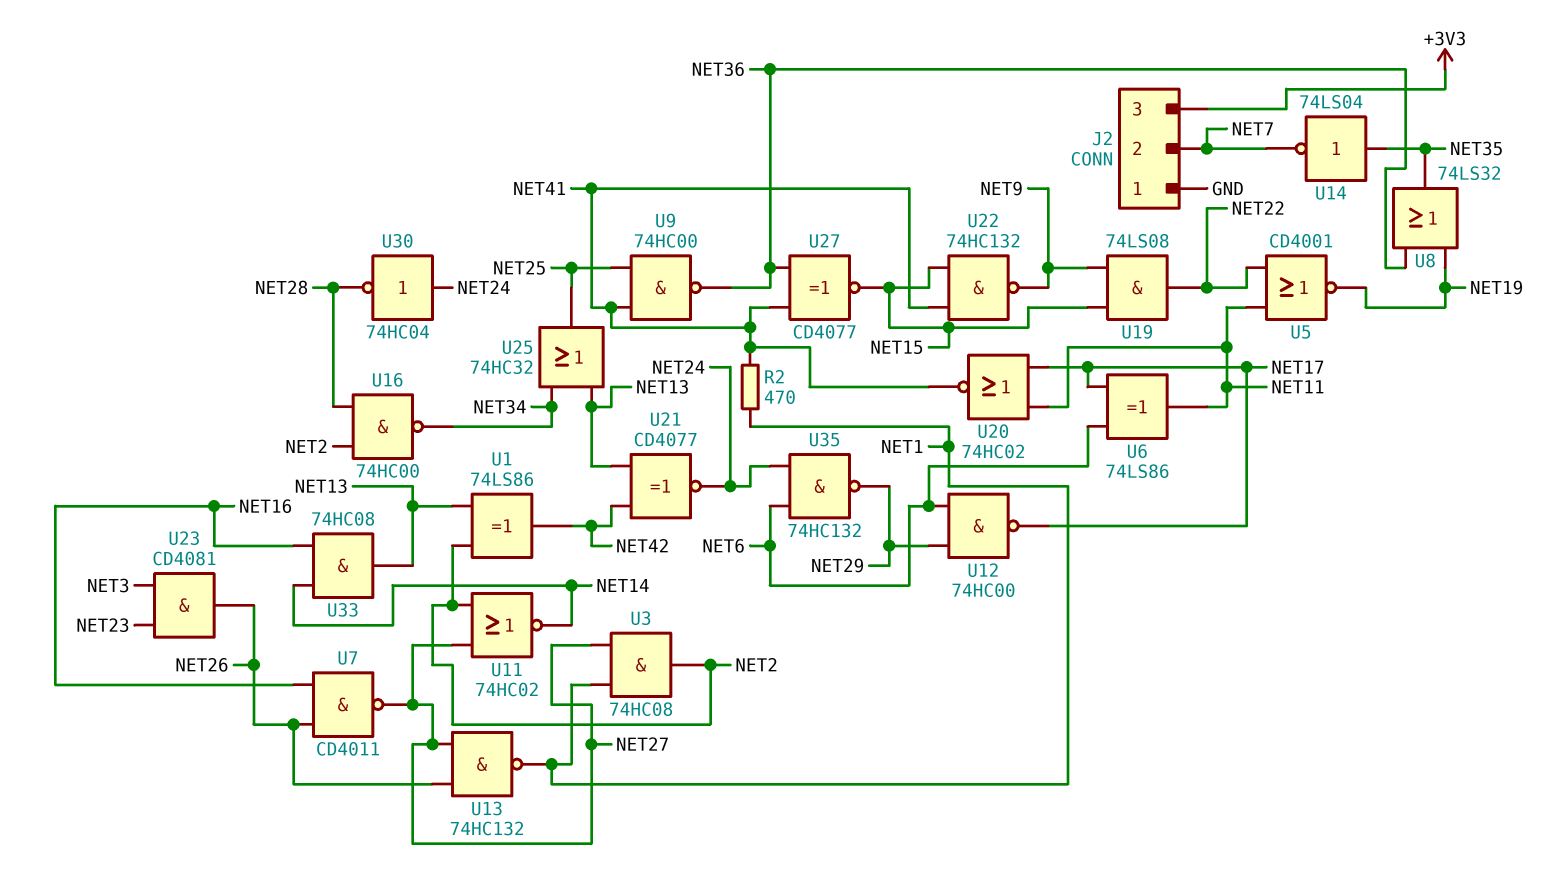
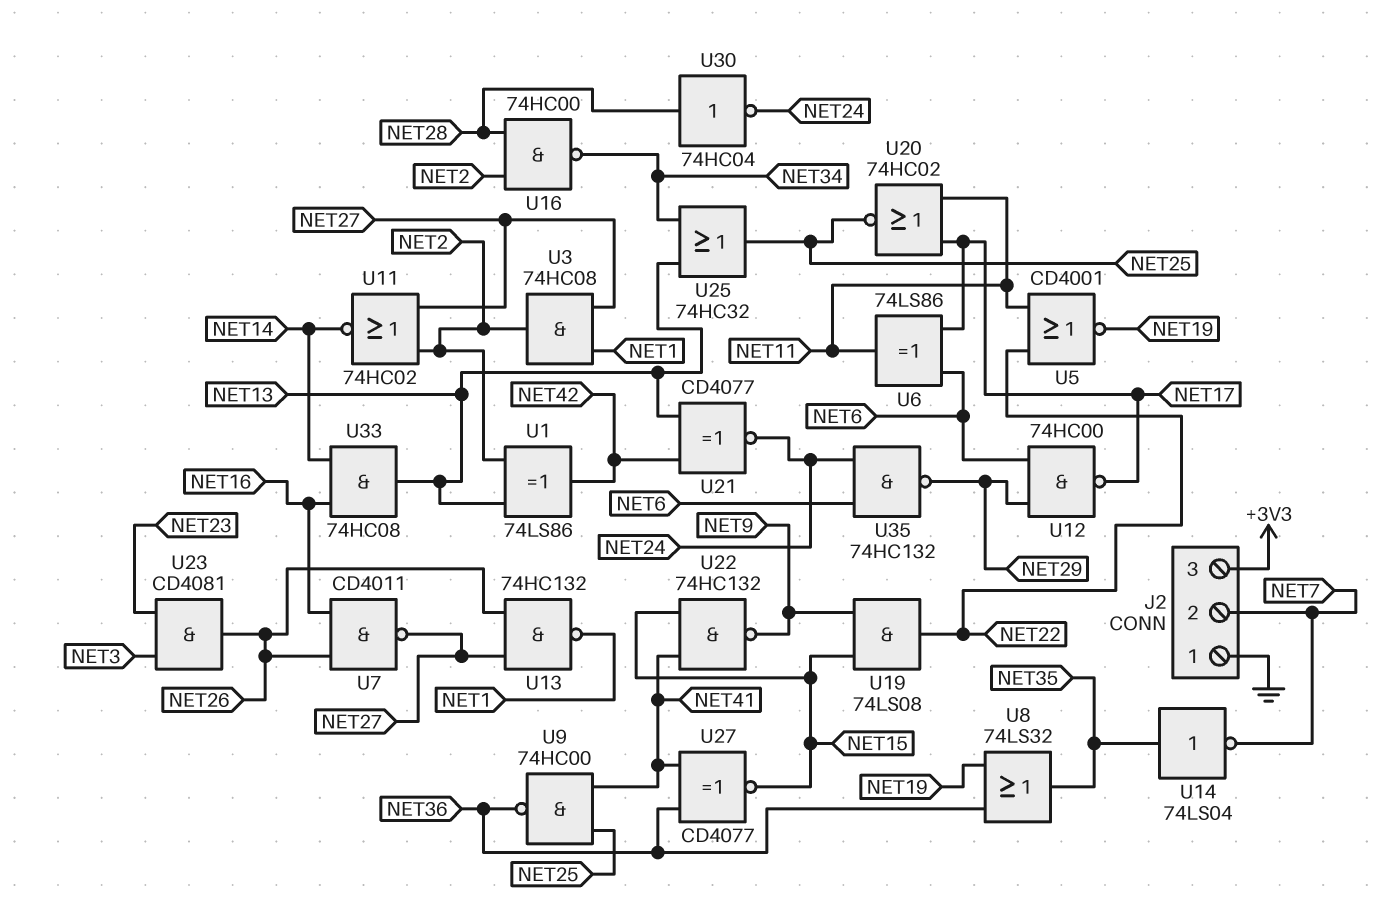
R2: 470 (NET1, NET41) -> none
U20: NOR 74HC02 (in NET11, in NET17, out NET41) -> NOR 74HC02 (in NET11, in NET17, out NET25)
U30: NOT 74HC04 (in NET24, out NET28) -> NOT 74HC04 (in NET28, out NET24)

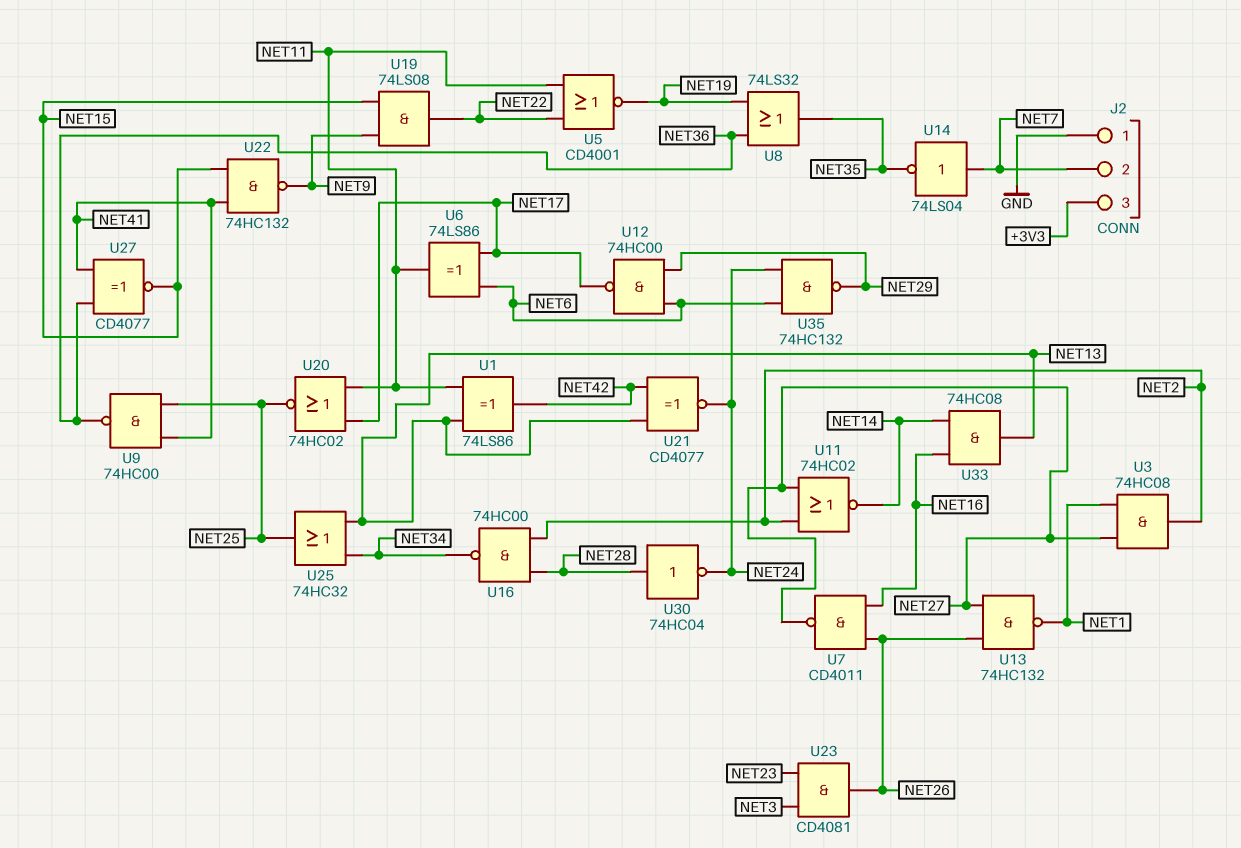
U1: XOR 74LS86 (in NET2, in NET13, out NET42) -> XOR 74LS86 (in NET11, in NET13, out NET42)
U14: NOT 74LS04 (in NET35, out NET7) -> NOT 74LS04 (in NET7, out NET35)

